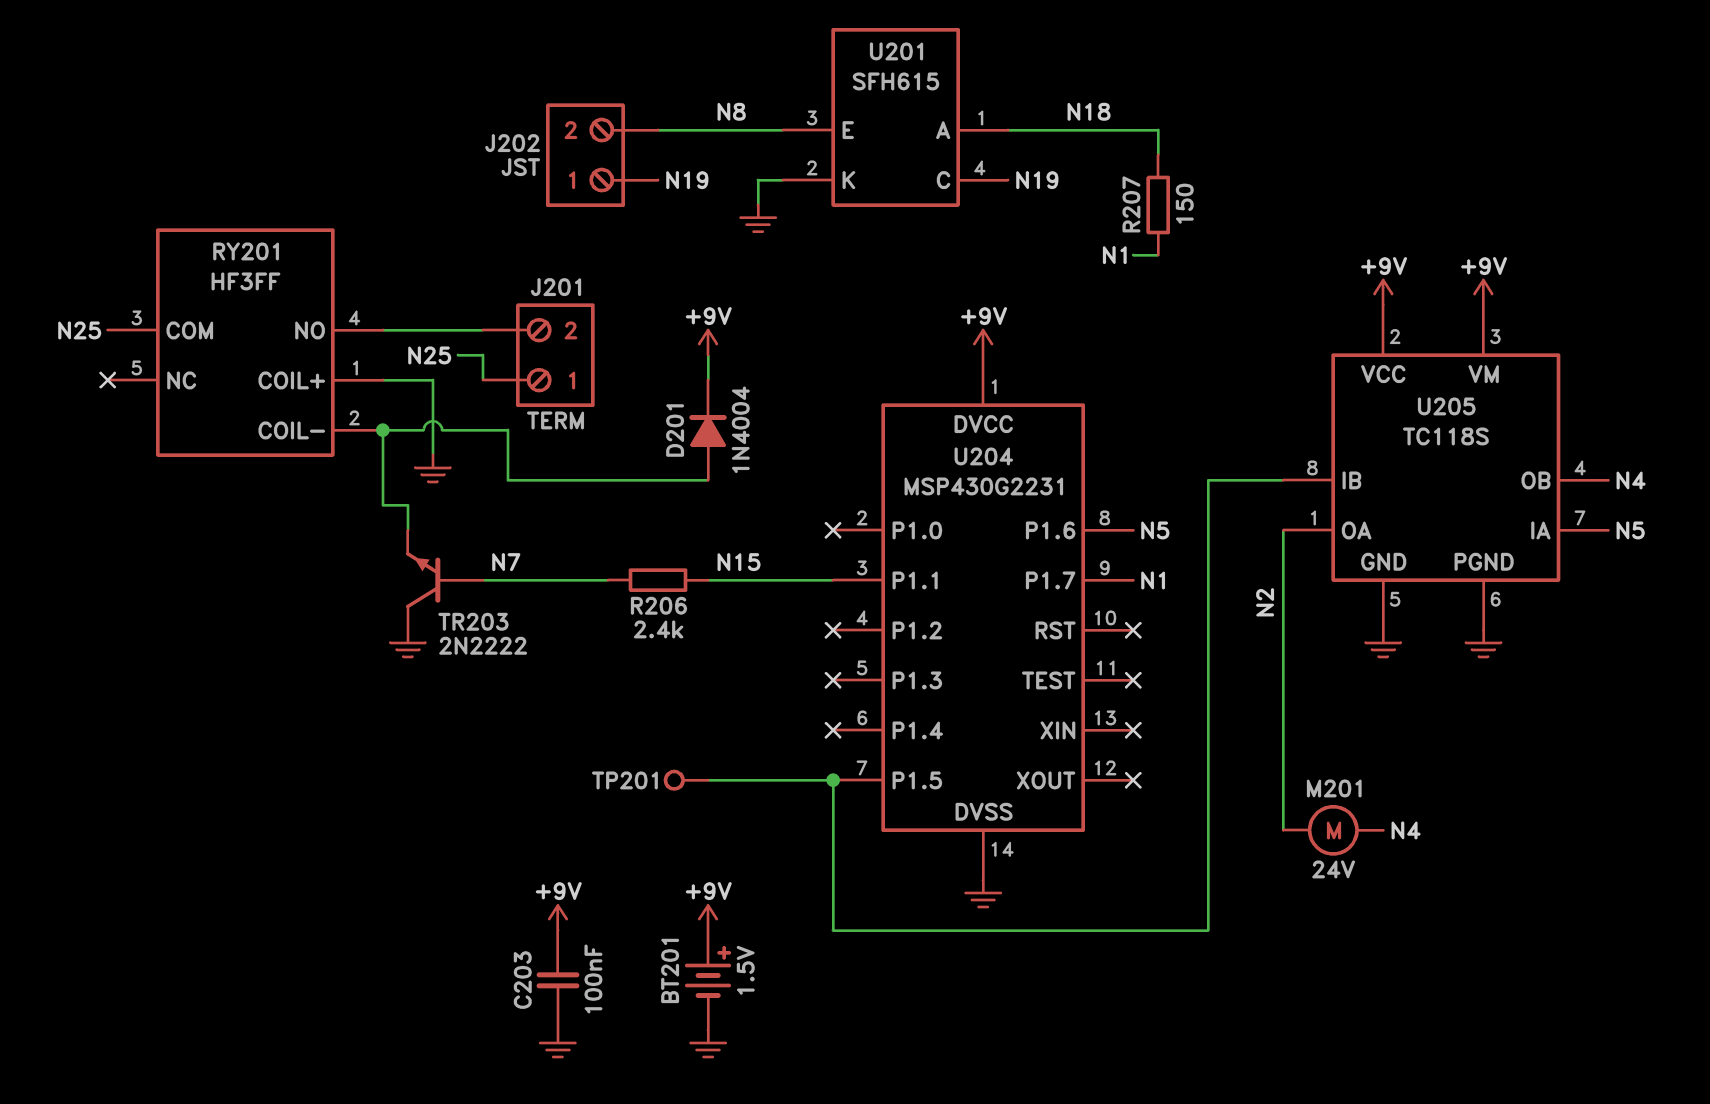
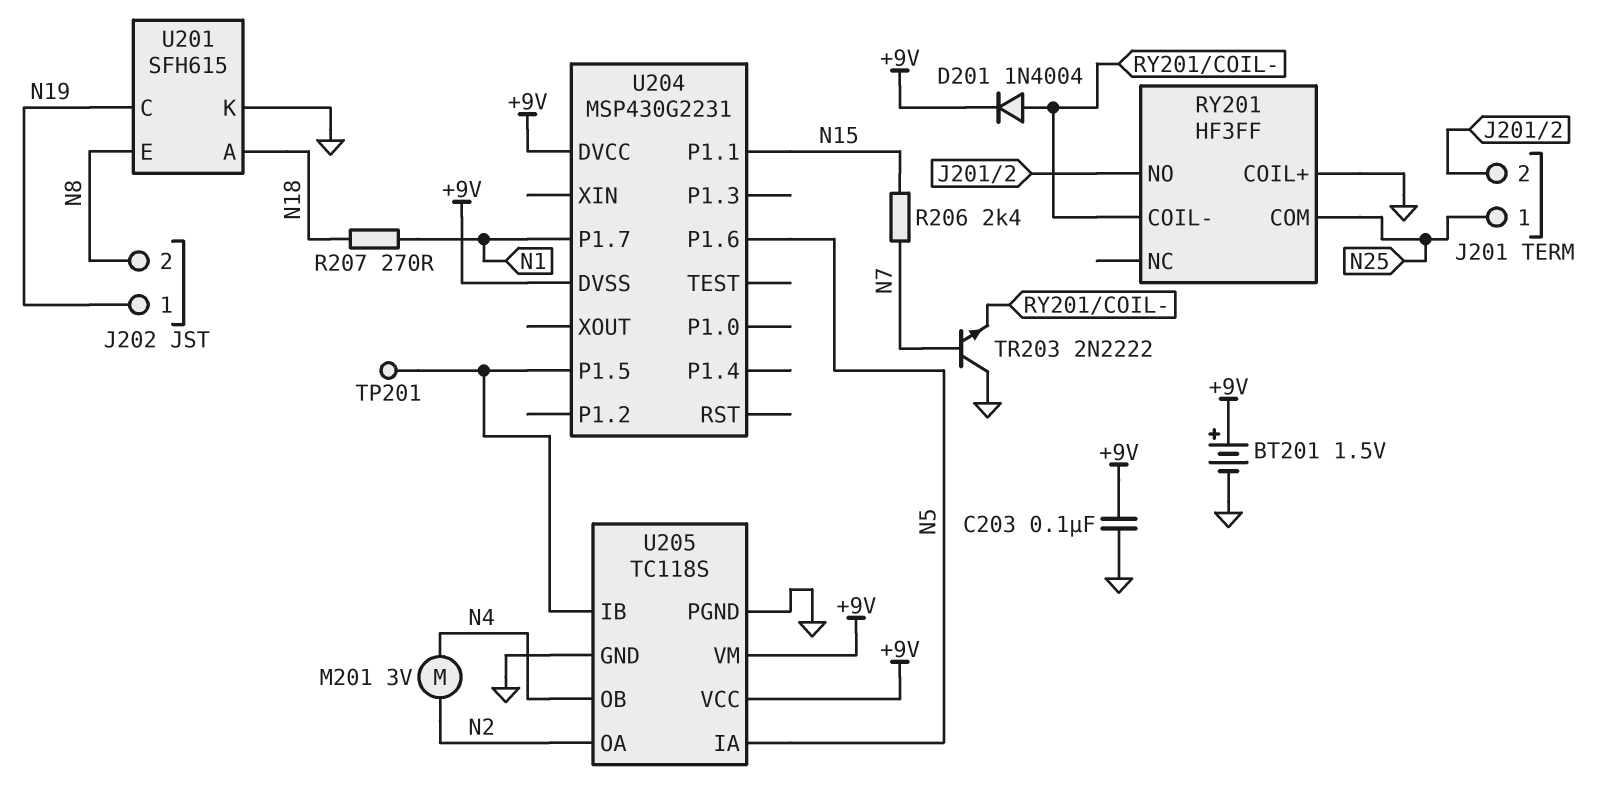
M201: motor 24V (N2, N4) -> motor 3V (N2, N4)
R207: 150 (N1, N18) -> 270 (N1, N18)
U204 pin DVSS: GND -> +9V

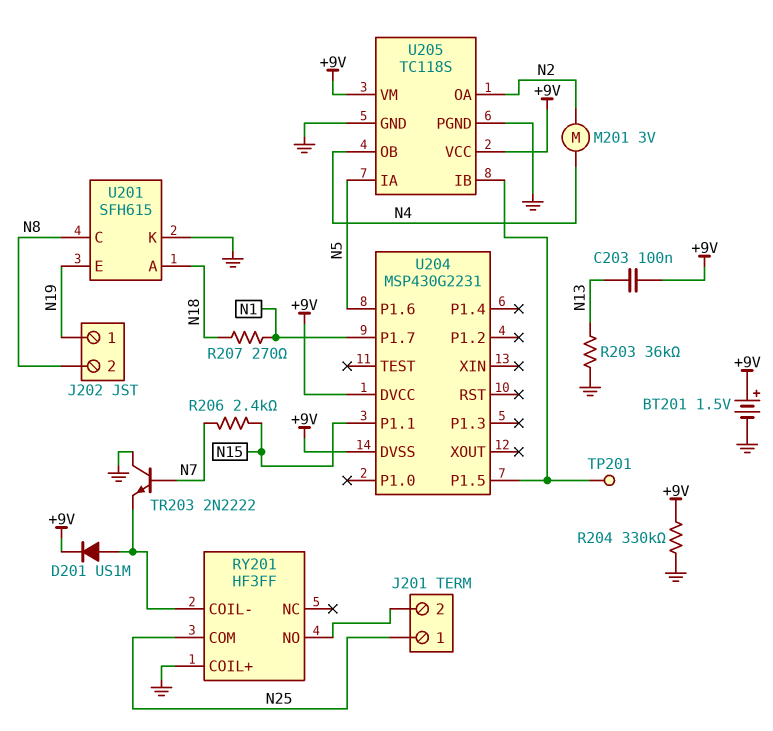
C203: 100nF (+9V, GND) -> 100nF (+9V, N13)
D201: diode 1N4004 (A RY201/COIL-, K +9V) -> diode US1M (A RY201/COIL-, K +9V)
R203: none -> 36k (GND, N13)
R204: none -> 330k (+9V, GND)
U201 pin C: N19 -> N8
U201 pin E: N8 -> N19

